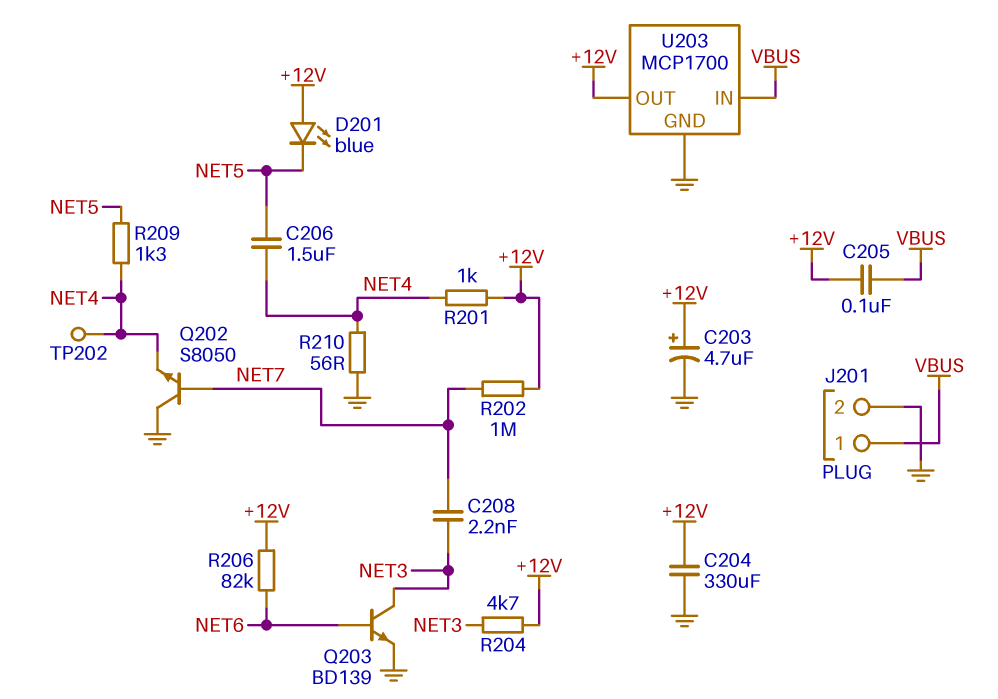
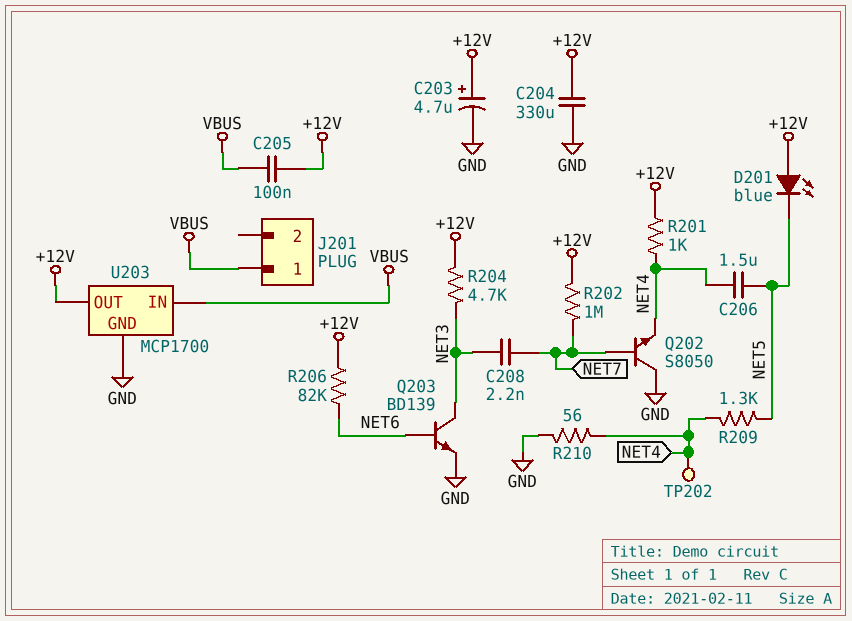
J201 pin 2: GND -> none

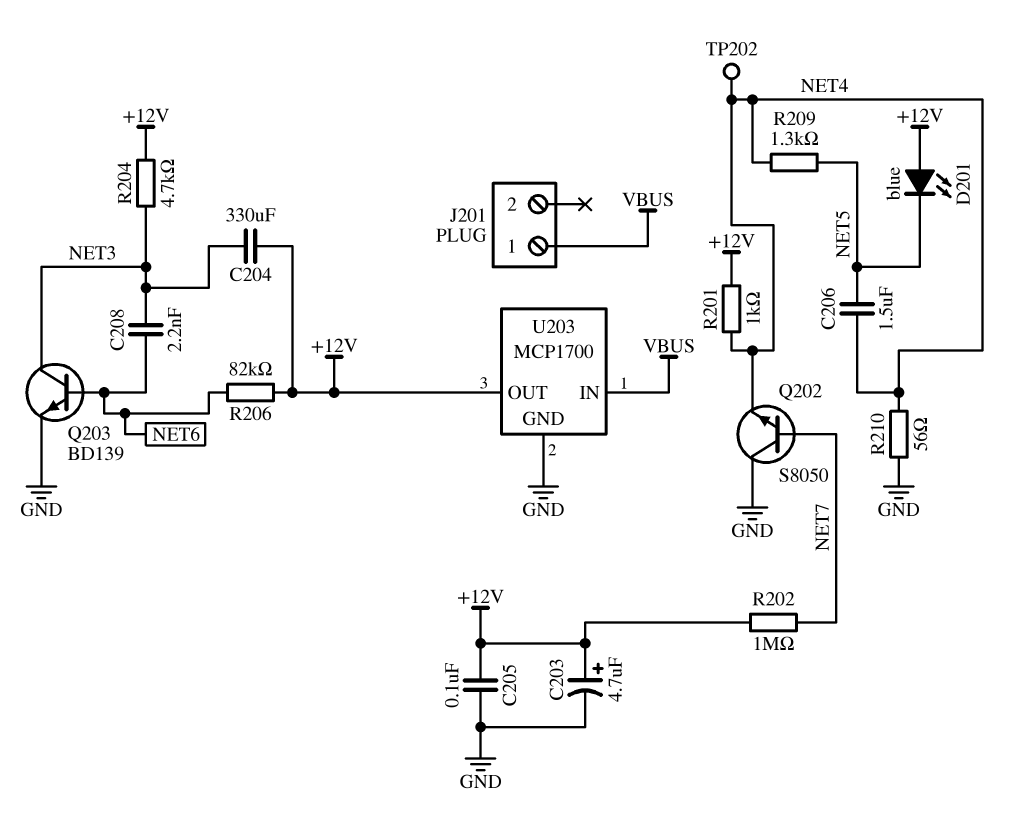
C204: 330uF (+12V, GND) -> 330uF (+12V, NET3)
C205: 100nF (+12V, VBUS) -> 100nF (+12V, GND)
C208: 2.2nF (NET3, NET7) -> 2.2nF (NET3, NET6)

